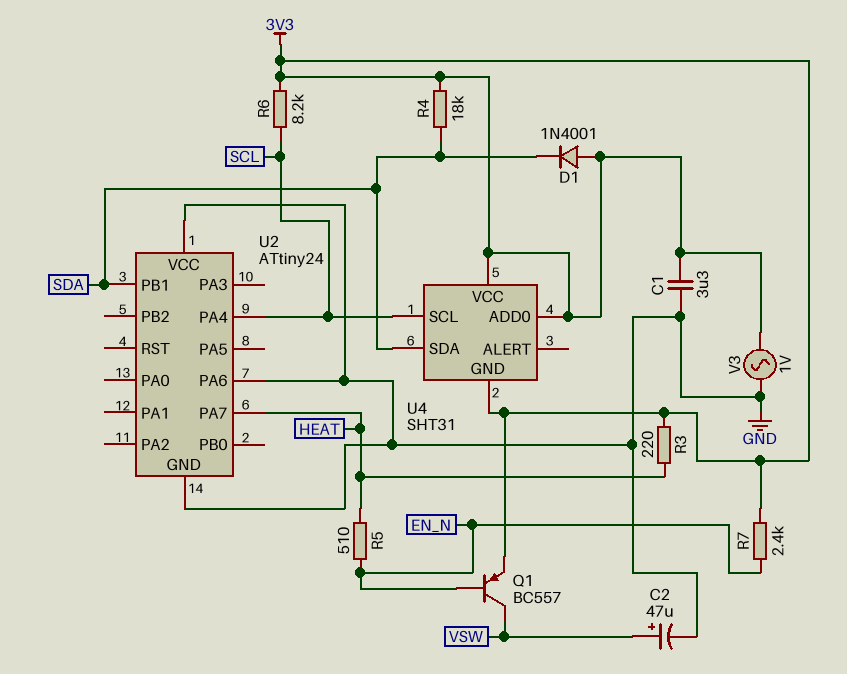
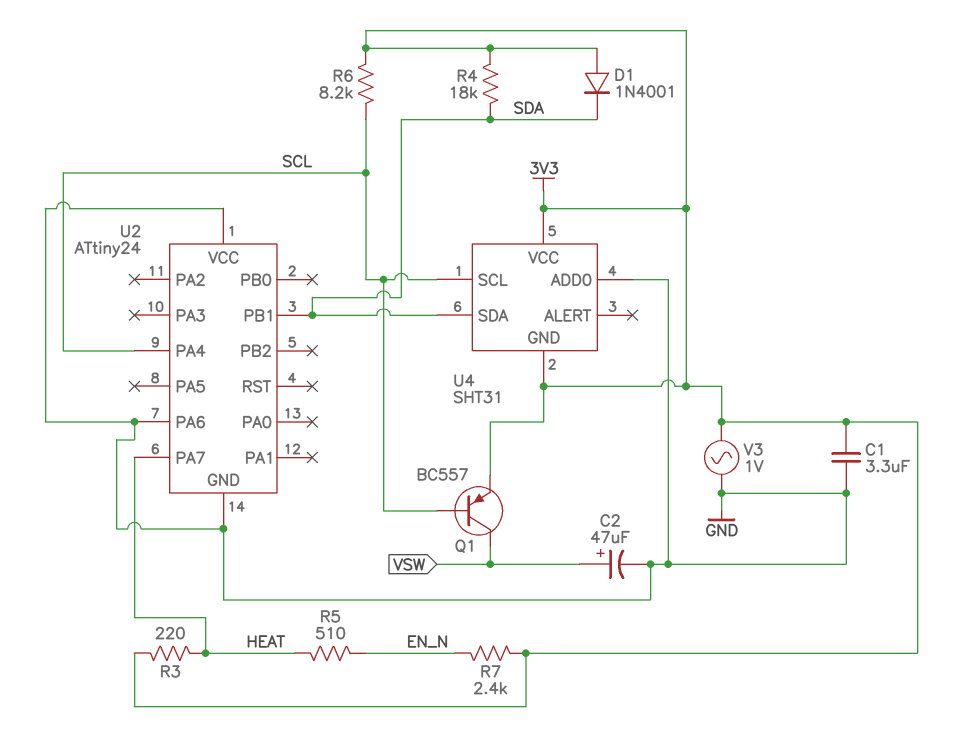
Q1: PNP BC557 (B EN_N, C VSW, E 3V3) -> PNP BC557 (B SCL, C VSW, E 3V3)
U4 pin ADD0: 3V3 -> GND

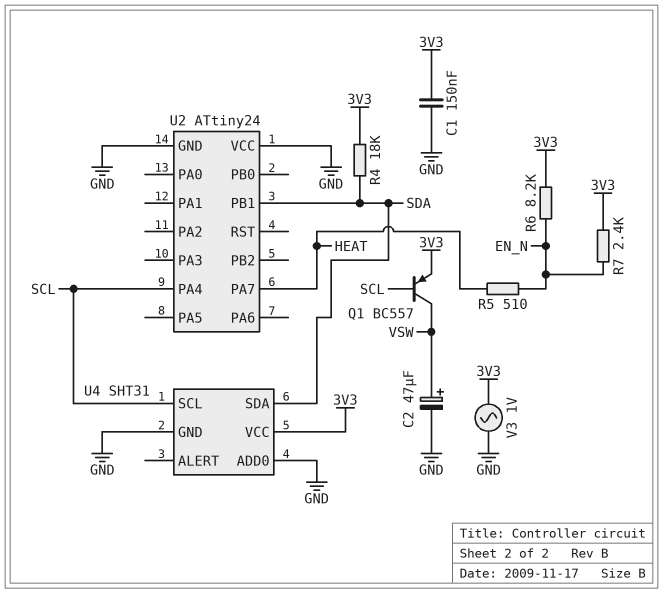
C1: 3.3uF (3V3, GND) -> 150nF (3V3, GND)
D1: diode 1N4001 (A 3V3, K SDA) -> none
R3: 220 (3V3, HEAT) -> none
R6: 8.2k (3V3, SCL) -> 8.2k (3V3, EN_N)
U2 pin PA6: GND -> none
U4 pin GND: 3V3 -> GND

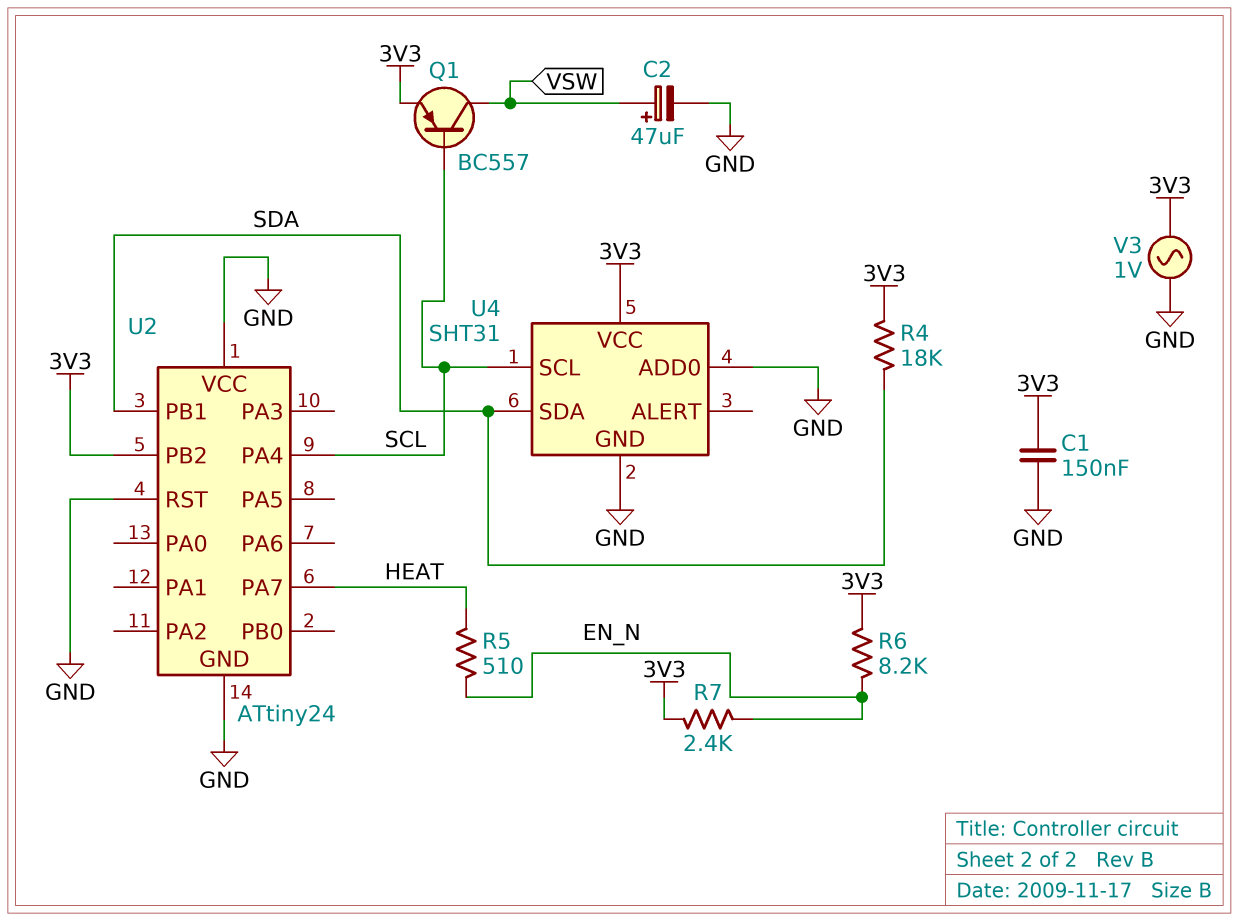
U2 pin PB2: none -> 3V3
U2 pin RST: none -> GND

